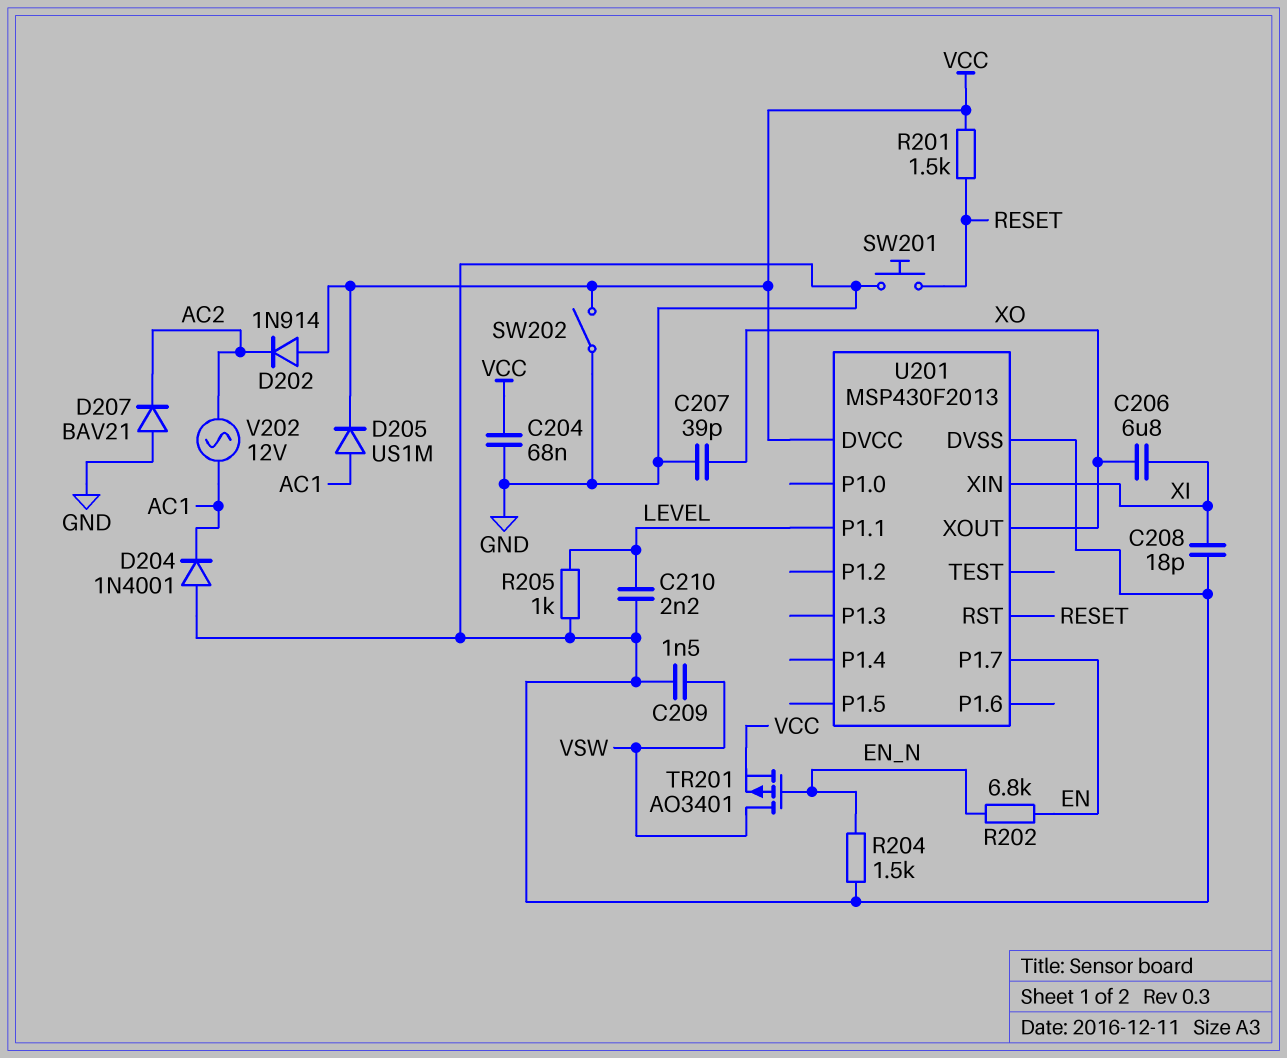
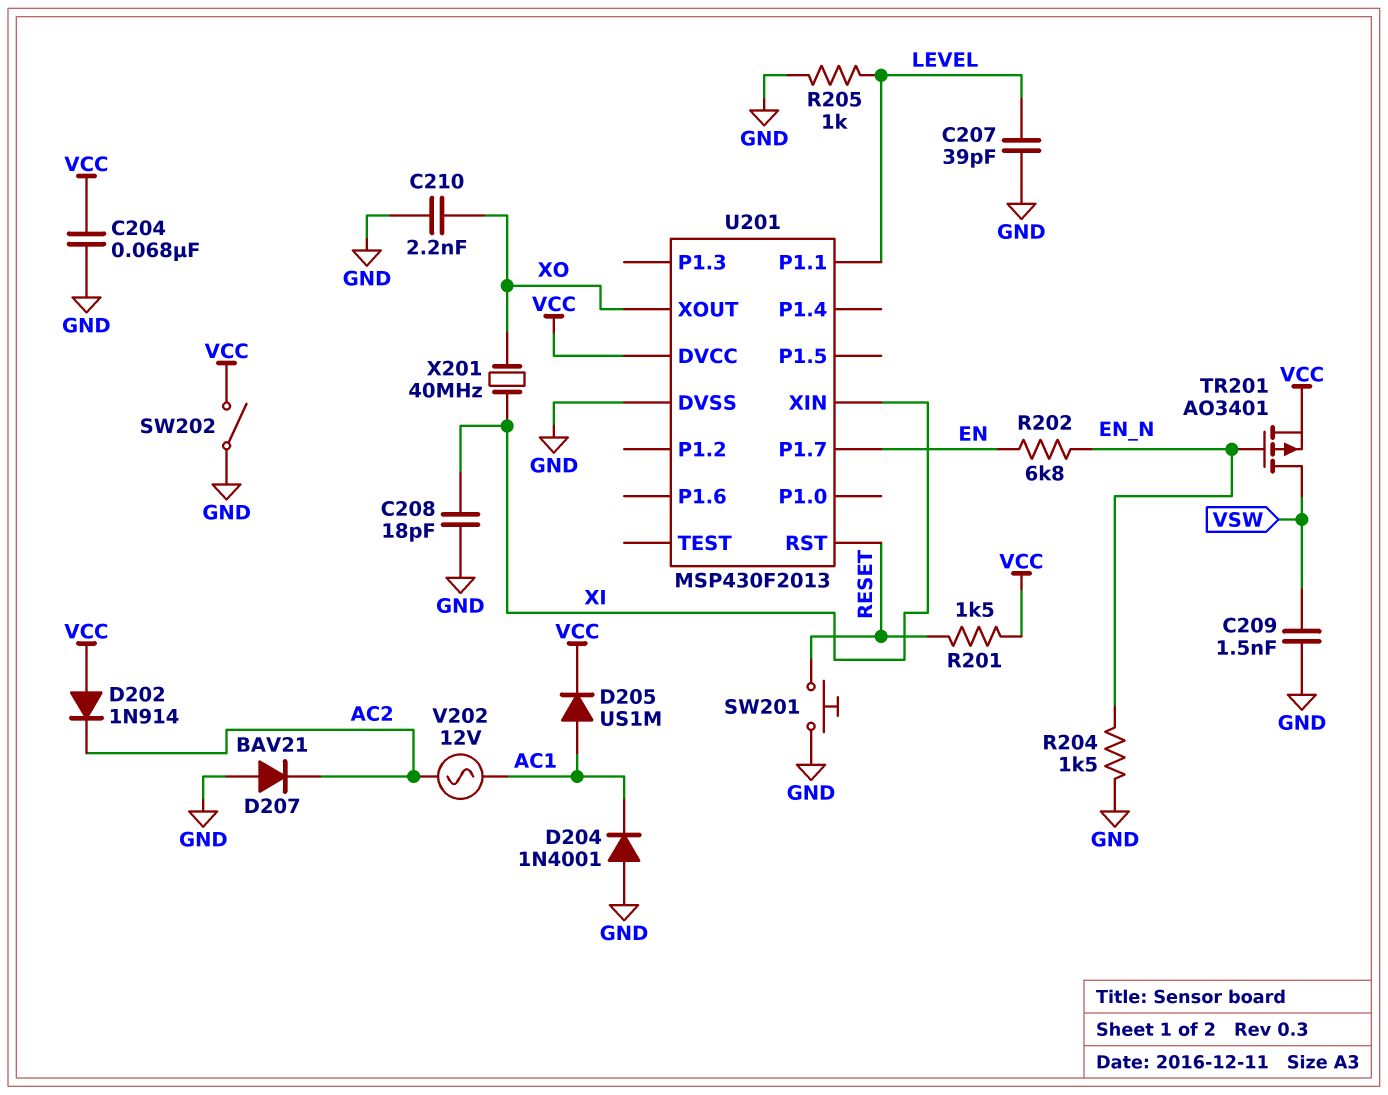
C206: 6.8uF (XI, XO) -> none
C207: 39pF (GND, XO) -> 39pF (GND, LEVEL)
C210: 2.2nF (GND, LEVEL) -> 2.2nF (GND, XO)
X201: none -> 40MHz (XI, XO)

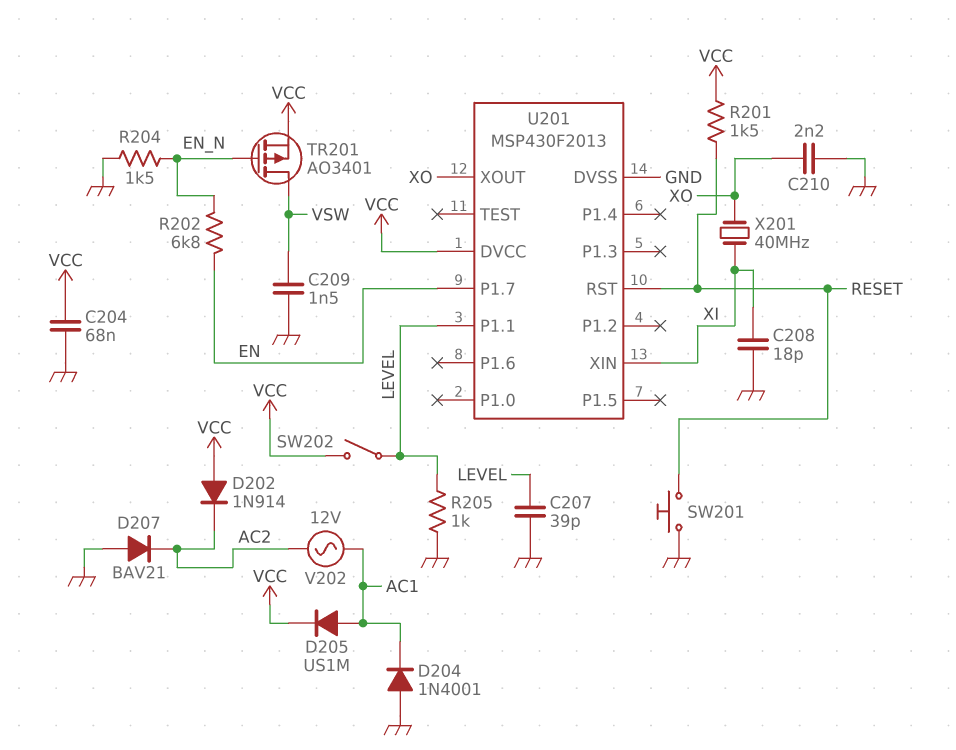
SW202: switch (GND, VCC) -> switch (LEVEL, VCC)

